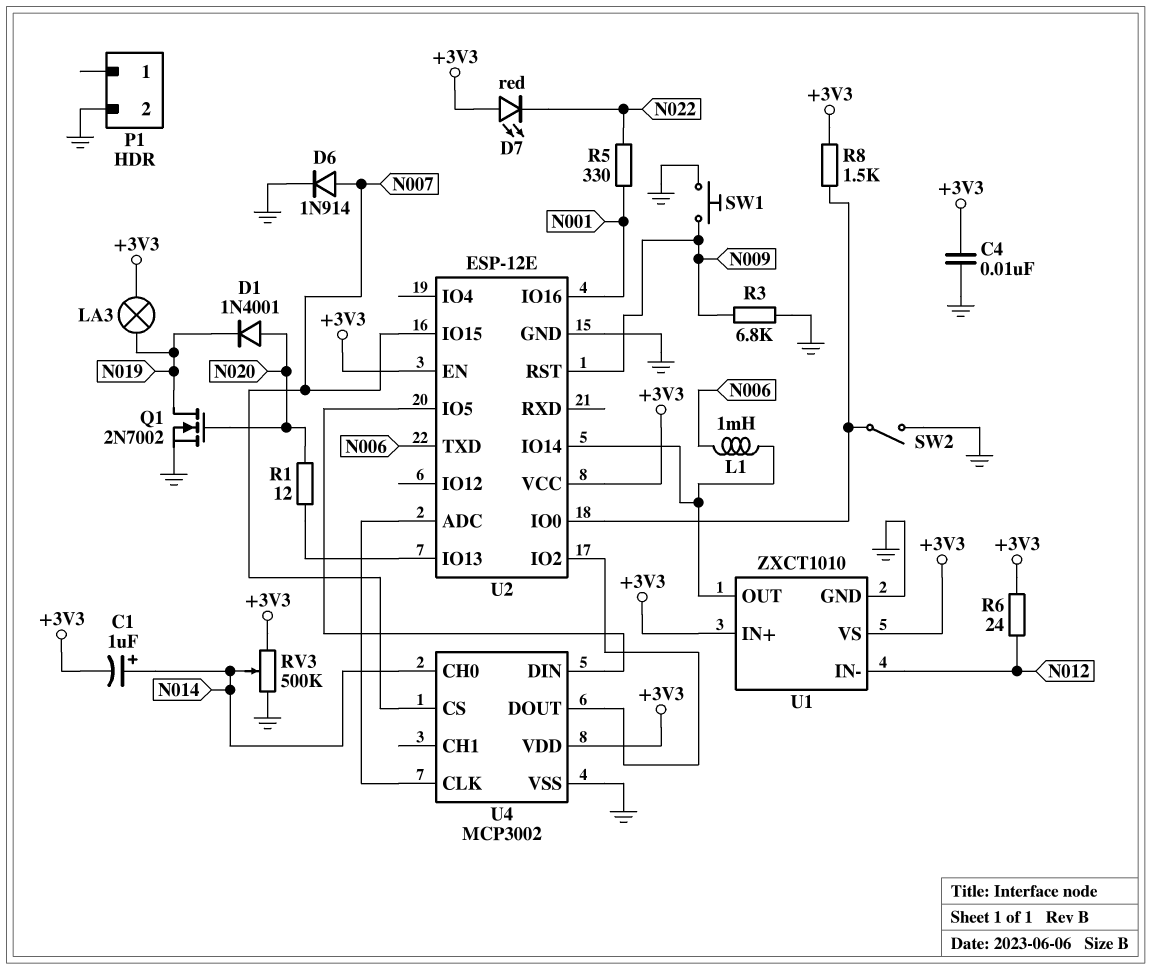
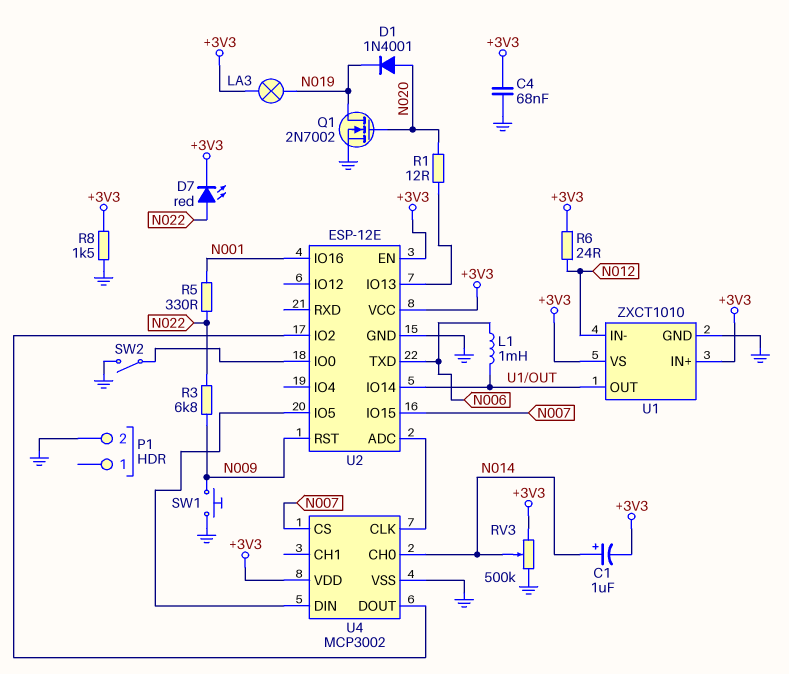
C4: 10nF (+3V3, GND) -> 68nF (+3V3, GND)
D6: diode 1N914 (A N007, K GND) -> none
D7: LED red (A +3V3, K N022) -> LED red (A N022, K +3V3)
R3: 6.8k (GND, N009) -> 6.8k (N009, N022)
R8: 1.5k (+3V3, U2/IO0) -> 1.5k (+3V3, GND)

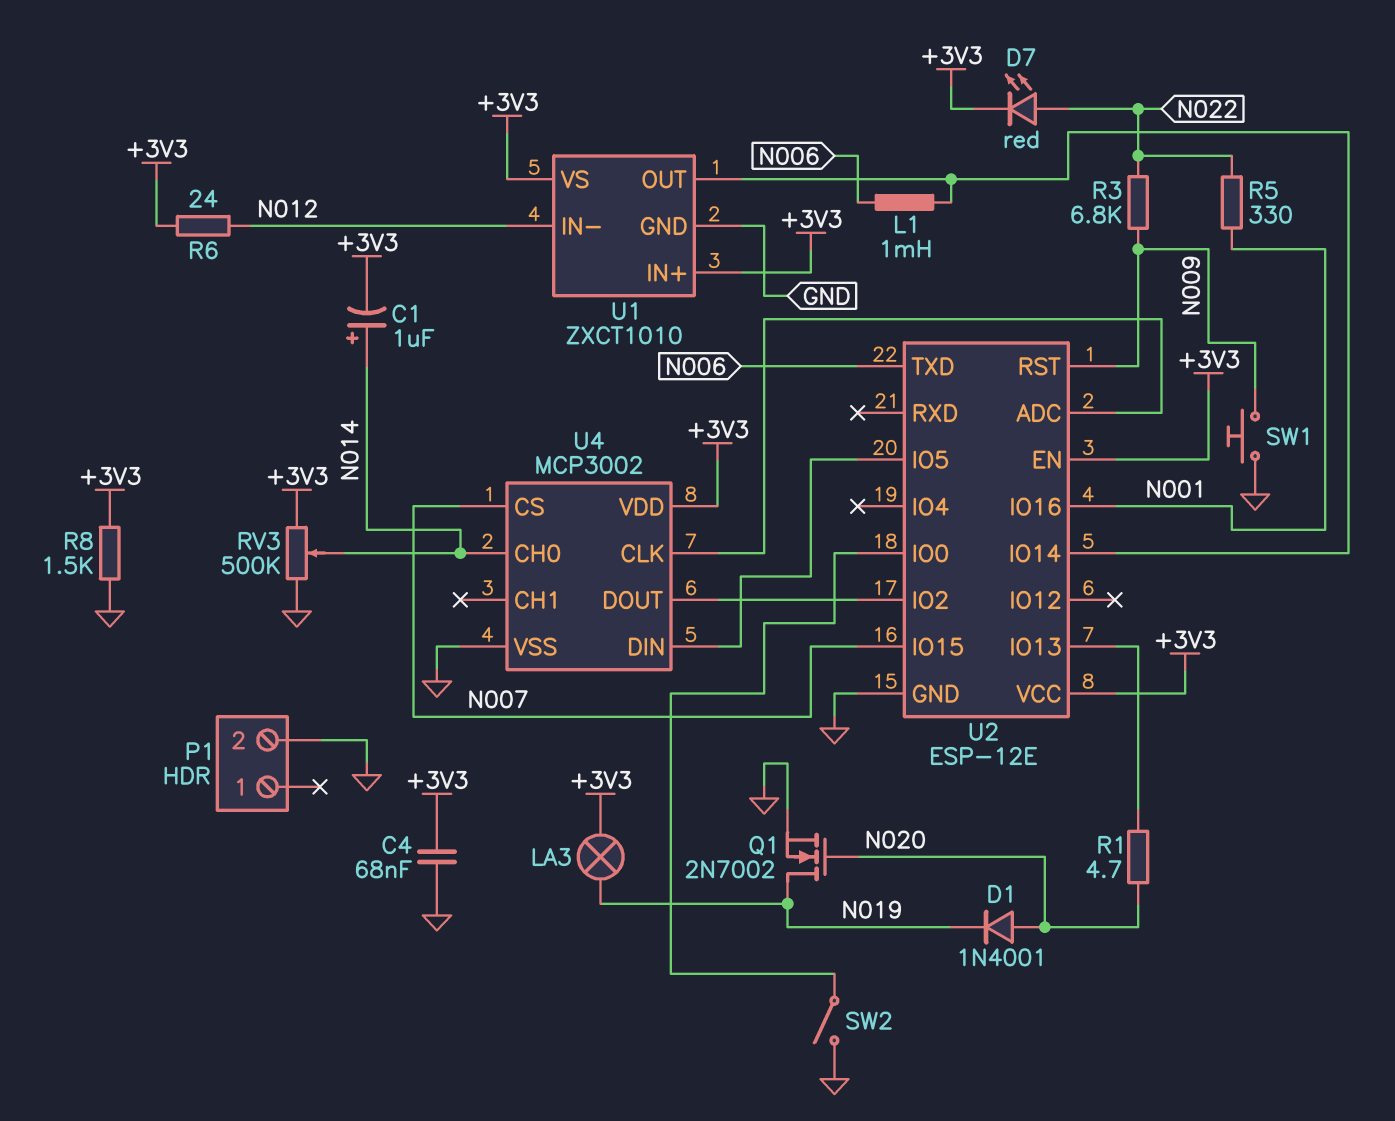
R1: 12 (N020, U2/IO13) -> 4.7 (N020, U2/IO13)

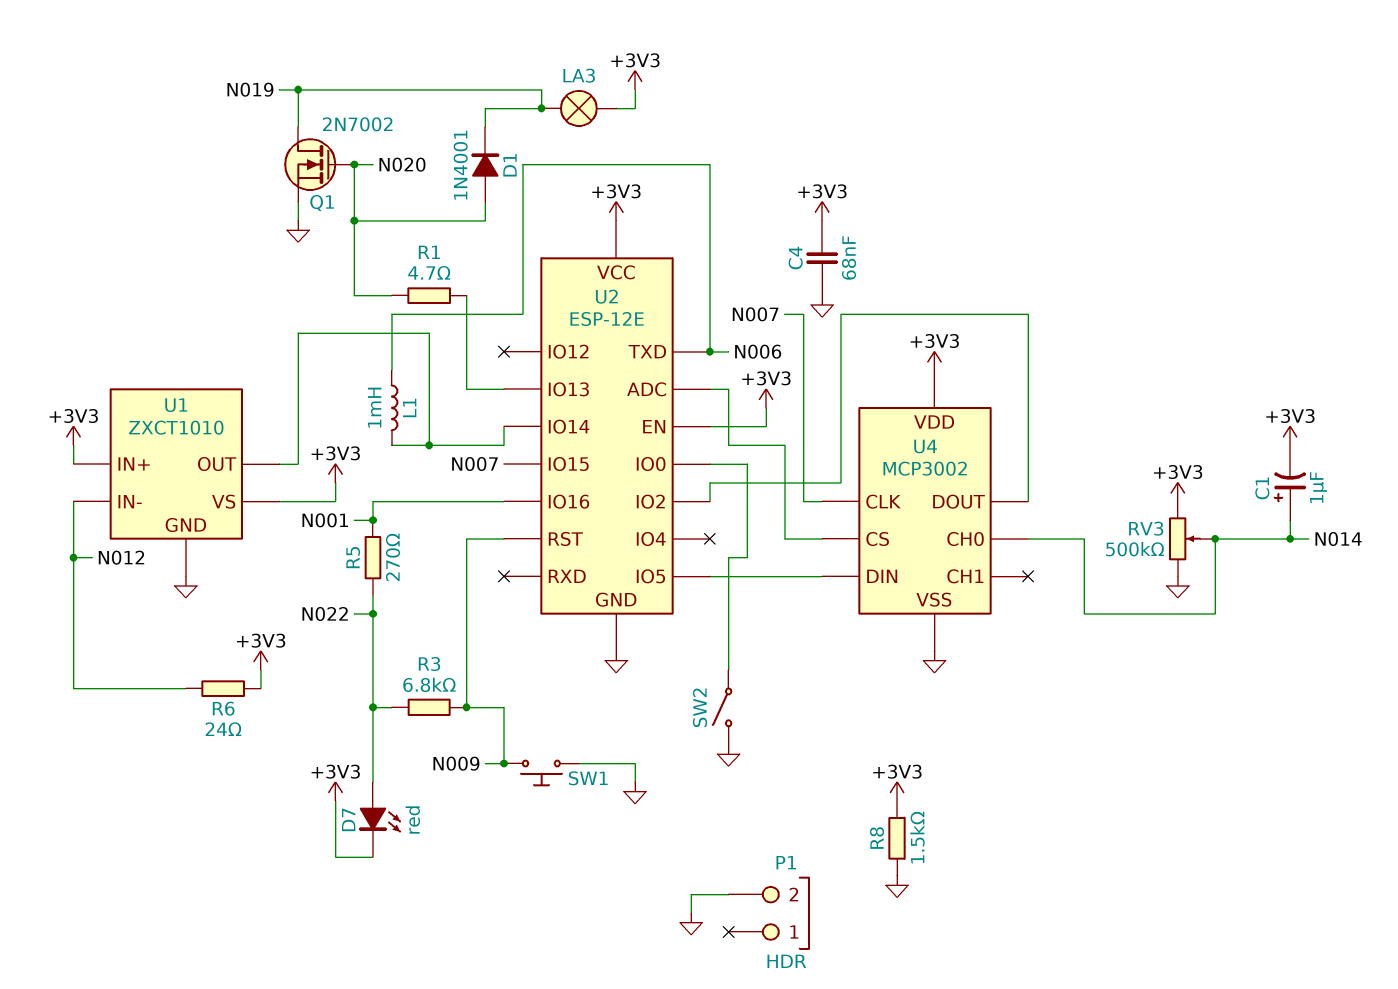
R5: 330 (N001, N022) -> 270 (N001, N022)
U4 pin CLK: U2/ADC -> N007
U4 pin CS: N007 -> U2/ADC

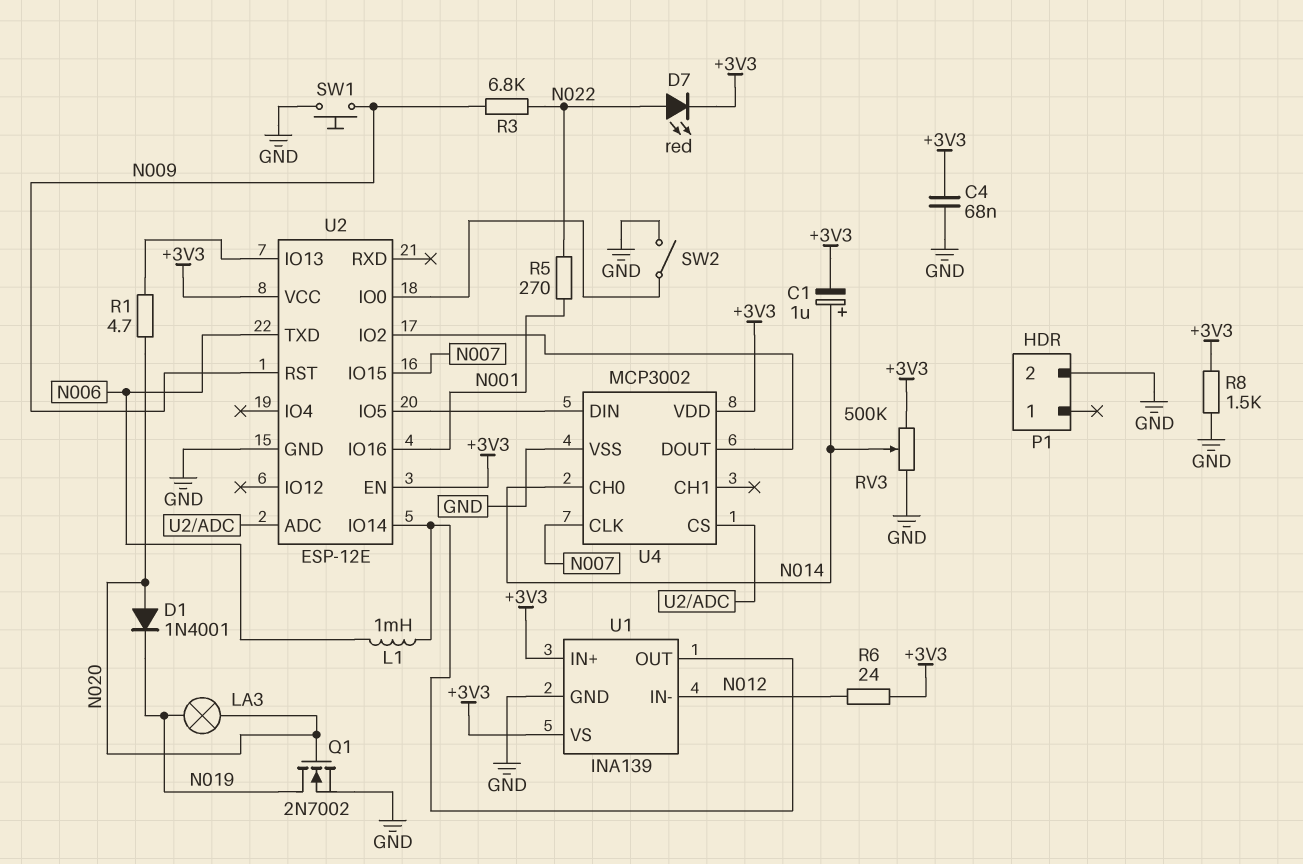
LA3: lamp (+3V3, N019) -> lamp (N019, N020)
U1: ZXCT1010 -> INA139

